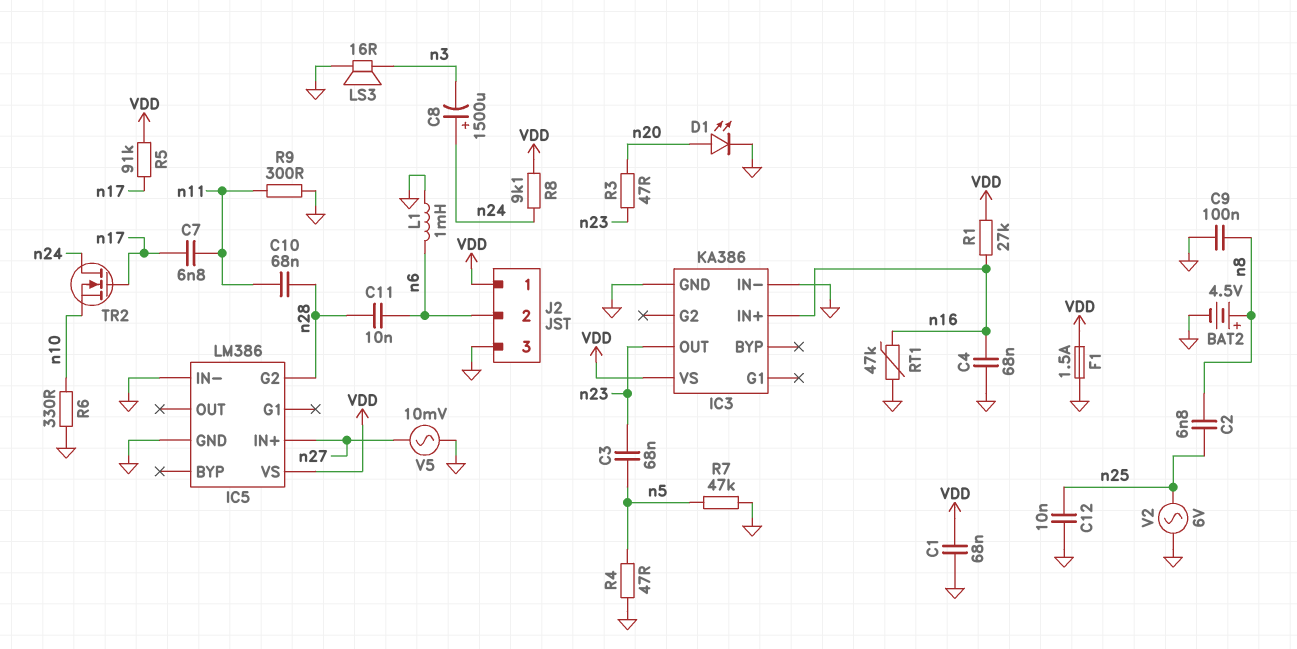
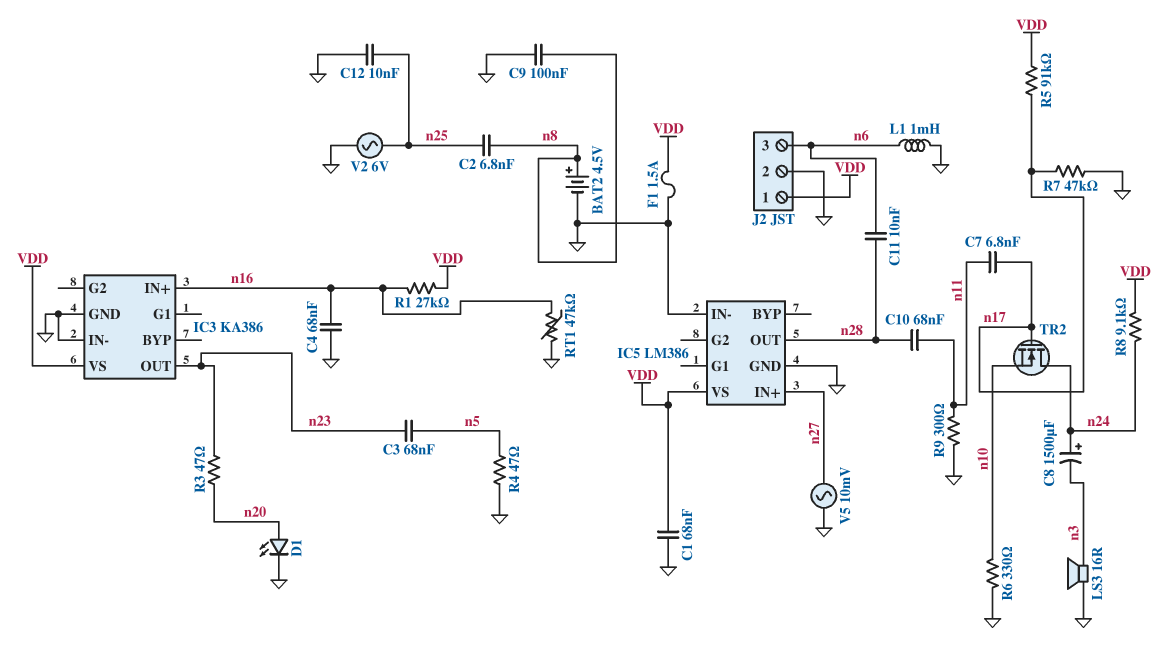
IC5 pin G2: n28 -> none
IC5 pin OUT: none -> n28
J2 pin 2: n6 -> GND
J2 pin 3: GND -> n6
R7: 47k (GND, n5) -> 47k (GND, n17)

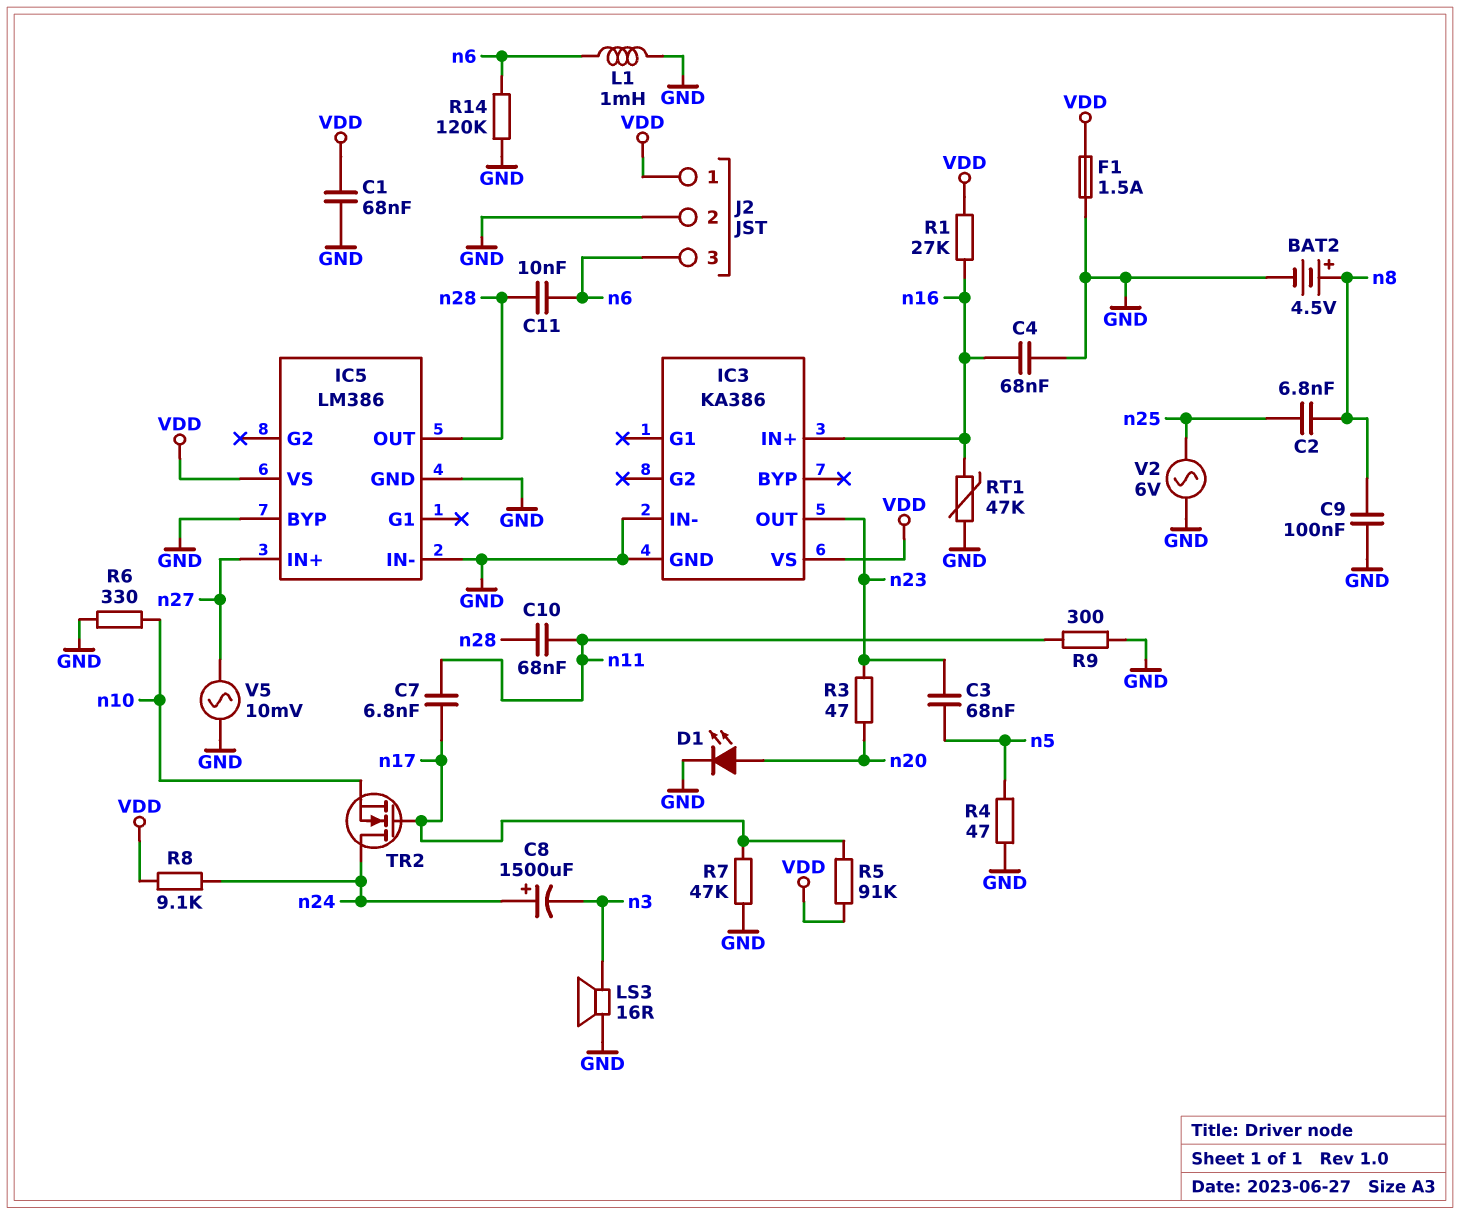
C12: 10nF (GND, n25) -> none
IC5 pin BYP: none -> GND
R14: none -> 120k (GND, n6)

